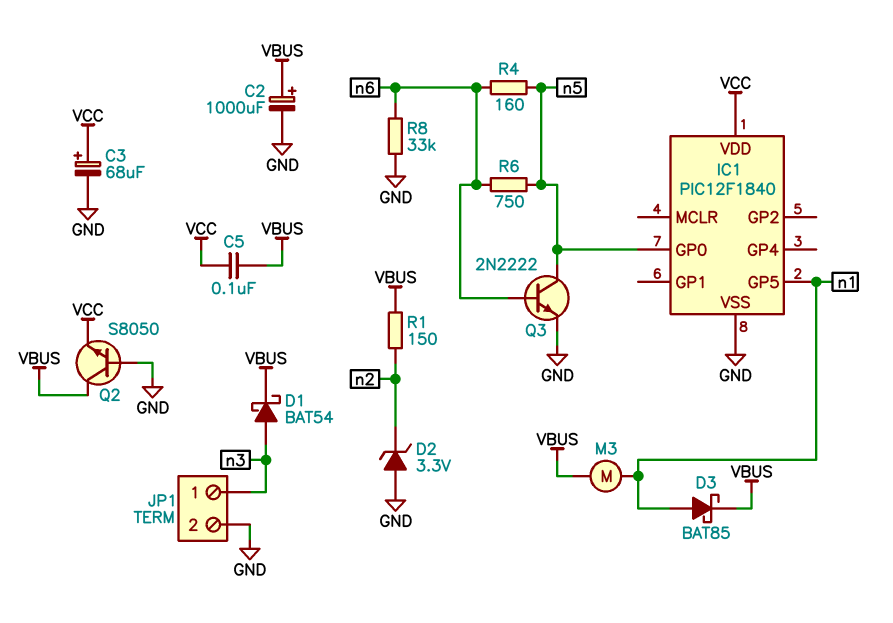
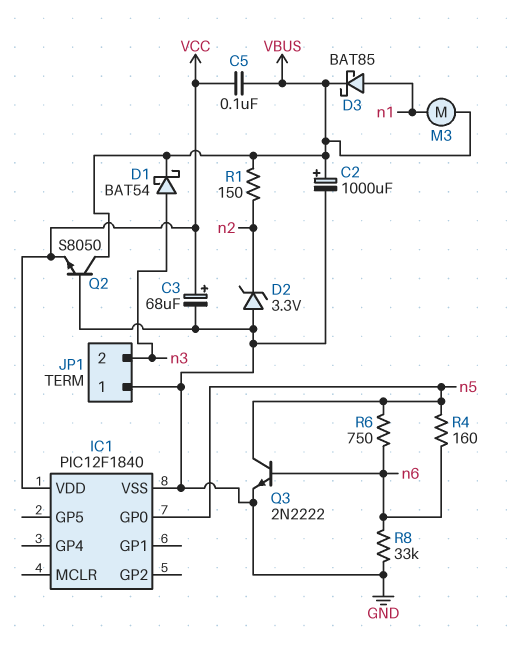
IC1 pin GP5: n1 -> none
JP1 pin 1: n3 -> GND
JP1 pin 2: GND -> n3

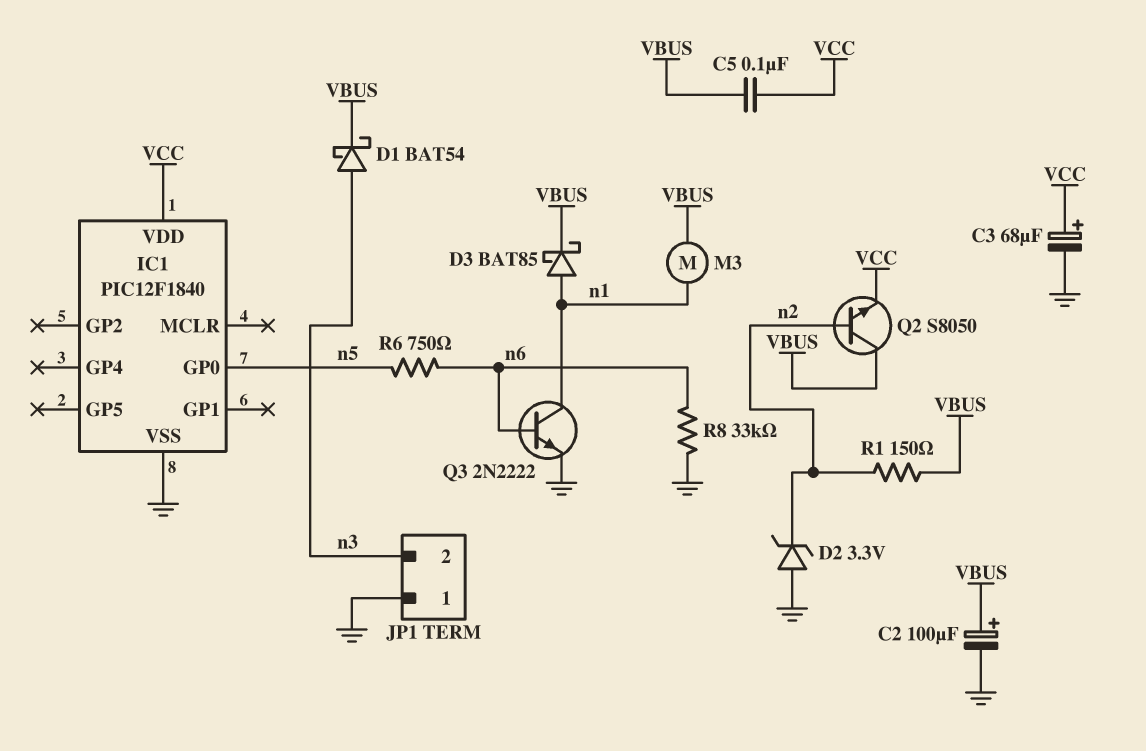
C2: 1000uF (plus VBUS, minus GND) -> 100uF (plus VBUS, minus GND)
Q2: NPN S8050 (B GND, C VBUS, E VCC) -> NPN S8050 (B n2, C VBUS, E VCC)
Q3: NPN 2N2222 (B n6, C n5, E GND) -> NPN 2N2222 (B n6, C n1, E GND)
R4: 160 (n5, n6) -> none

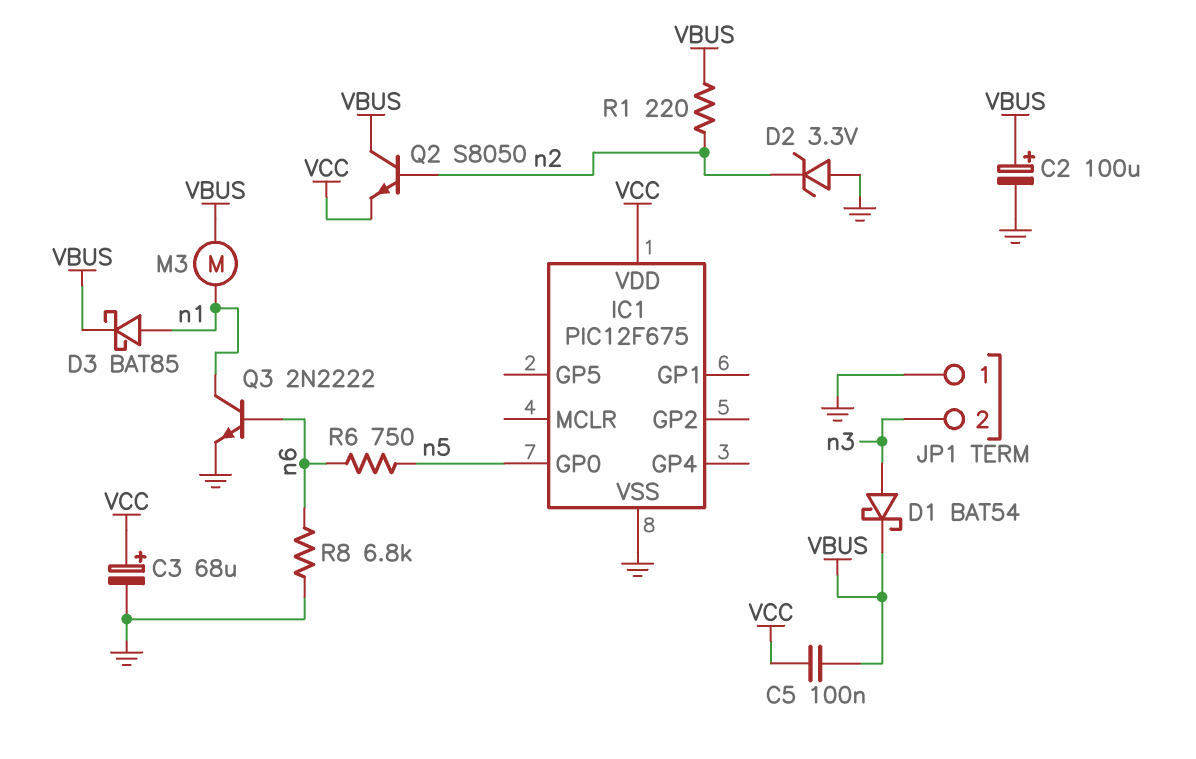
IC1: PIC12F1840 -> PIC12F675
R1: 150 (VBUS, n2) -> 220 (VBUS, n2)
R8: 33k (GND, n6) -> 6.8k (GND, n6)

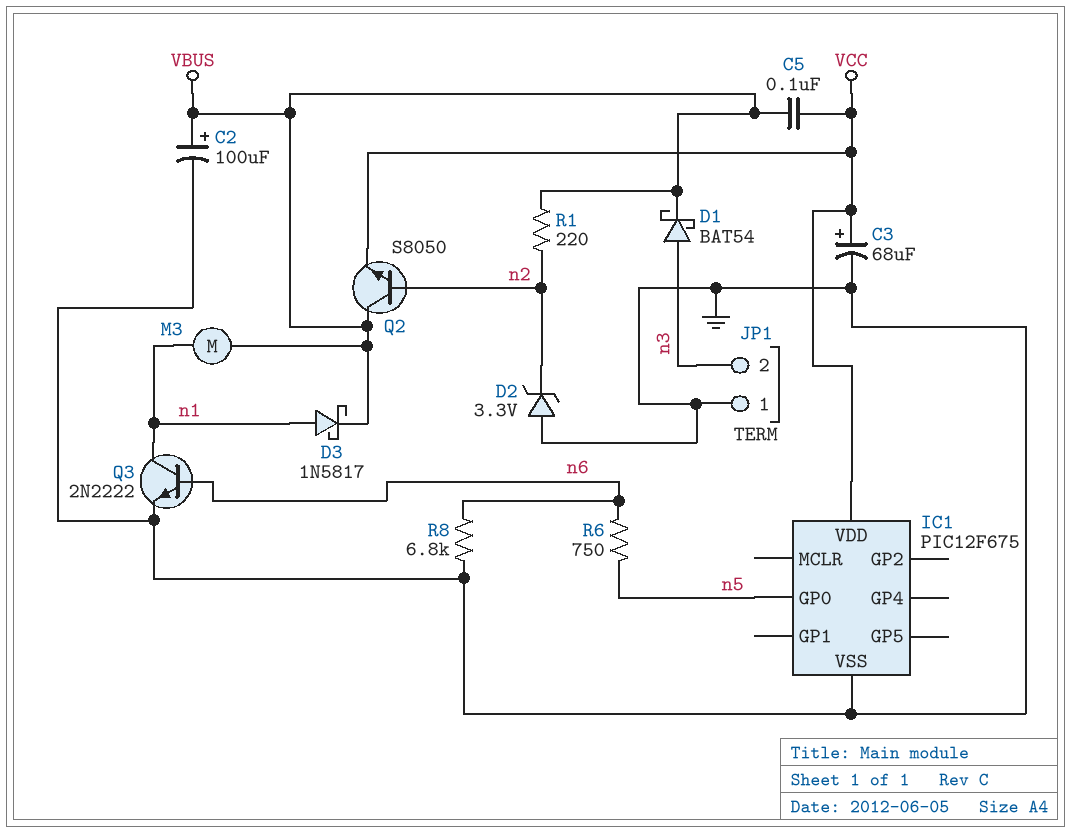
D3: schottky BAT85 (A n1, K VBUS) -> schottky 1N5817 (A n1, K VBUS)

